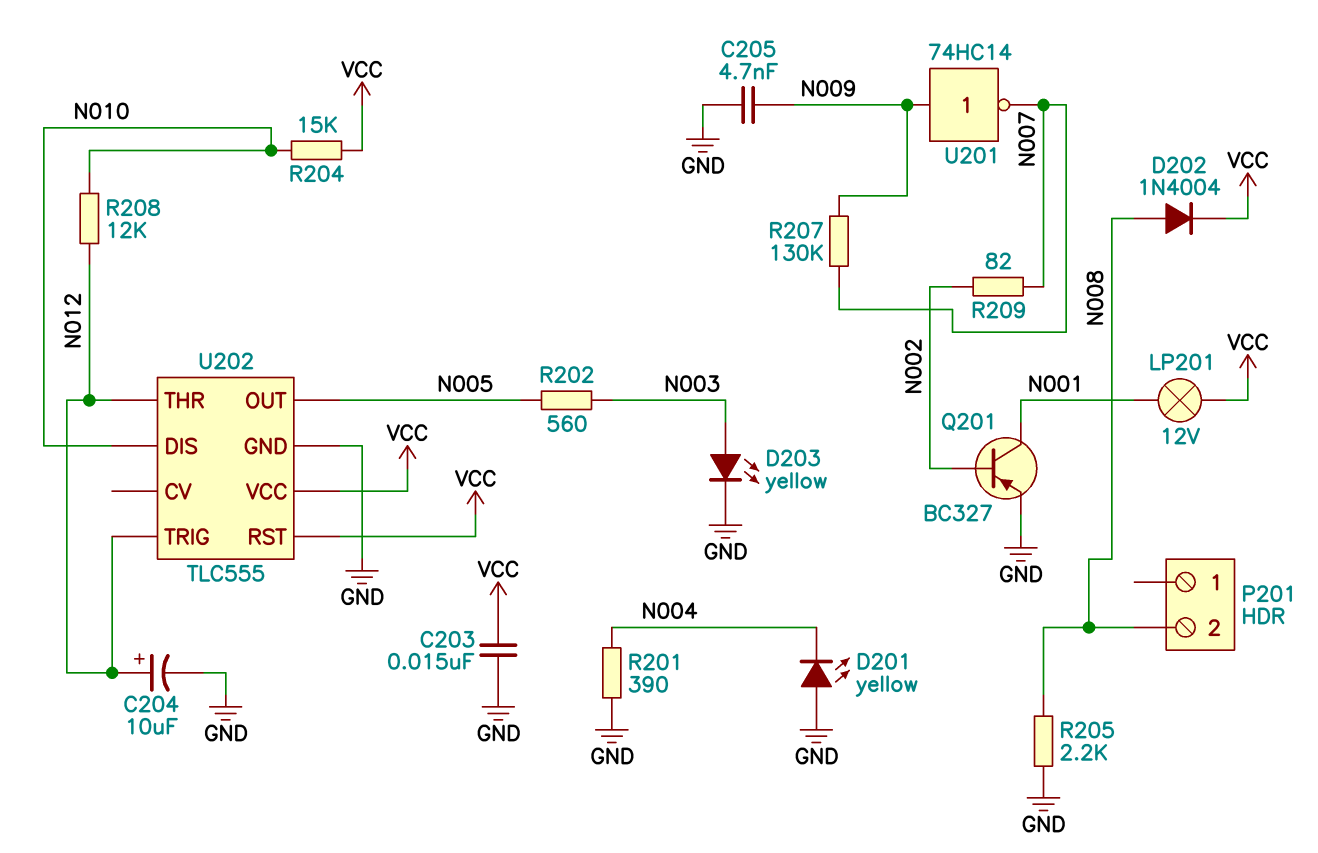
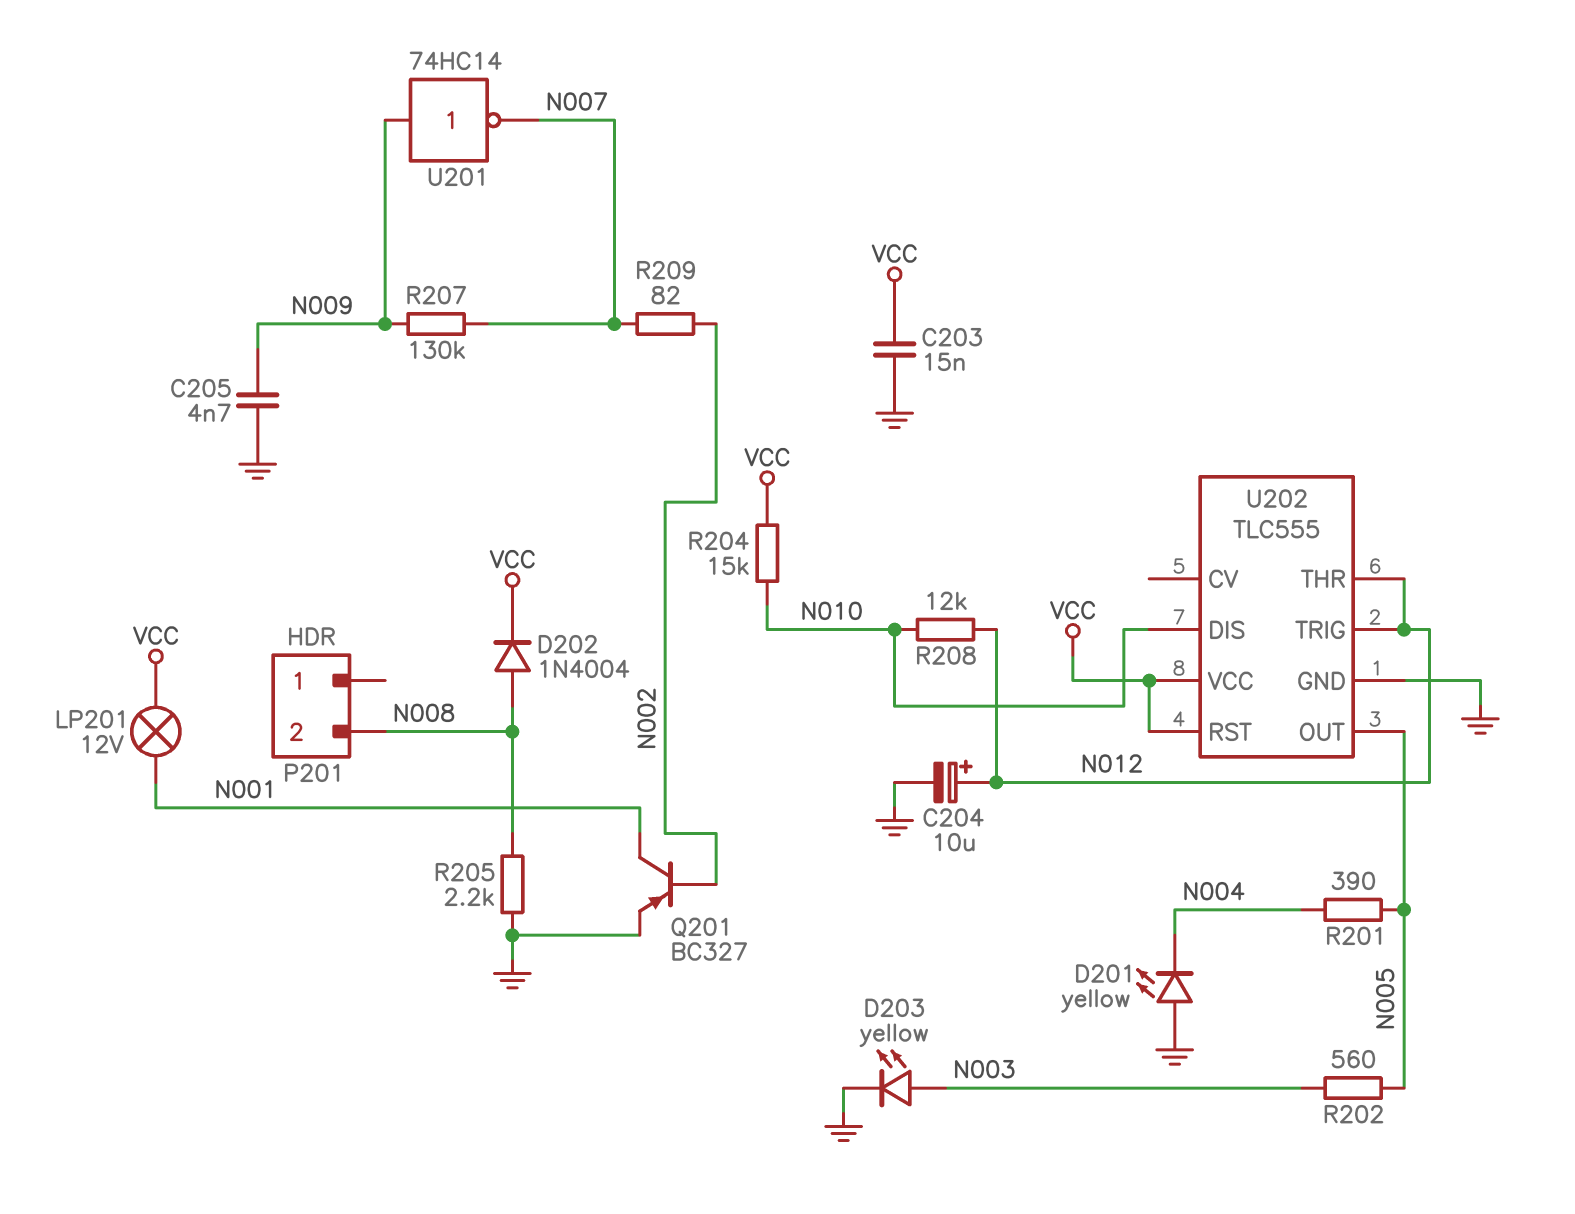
R201: 390 (GND, N004) -> 390 (N004, N005)

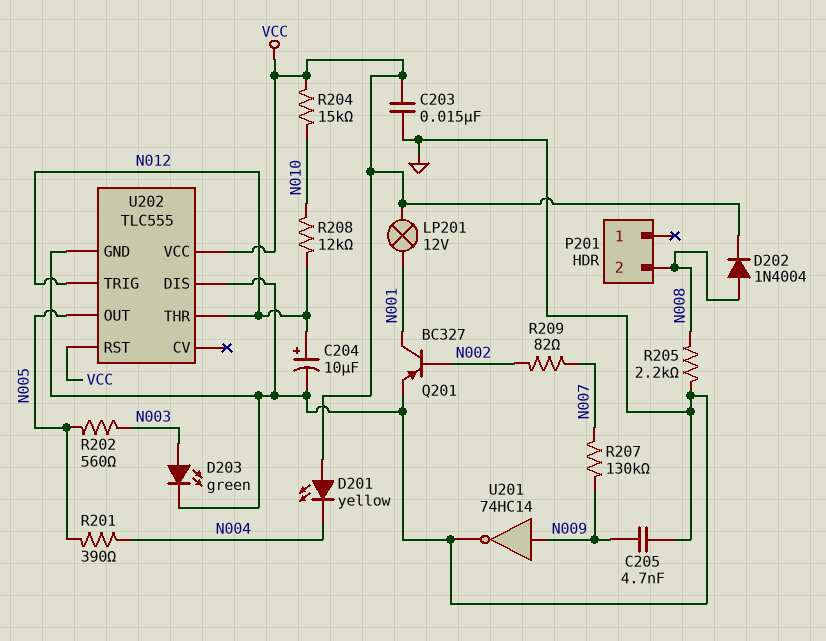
D201: LED yellow (A GND, K N004) -> LED yellow (A VCC, K N004)
D203: LED yellow (A N003, K GND) -> LED green (A N003, K GND)
U201: NOT 74HC14 (in N009, out N007) -> NOT 74HC14 (in N009, out GND)
U202 pin DIS: N010 -> GND

